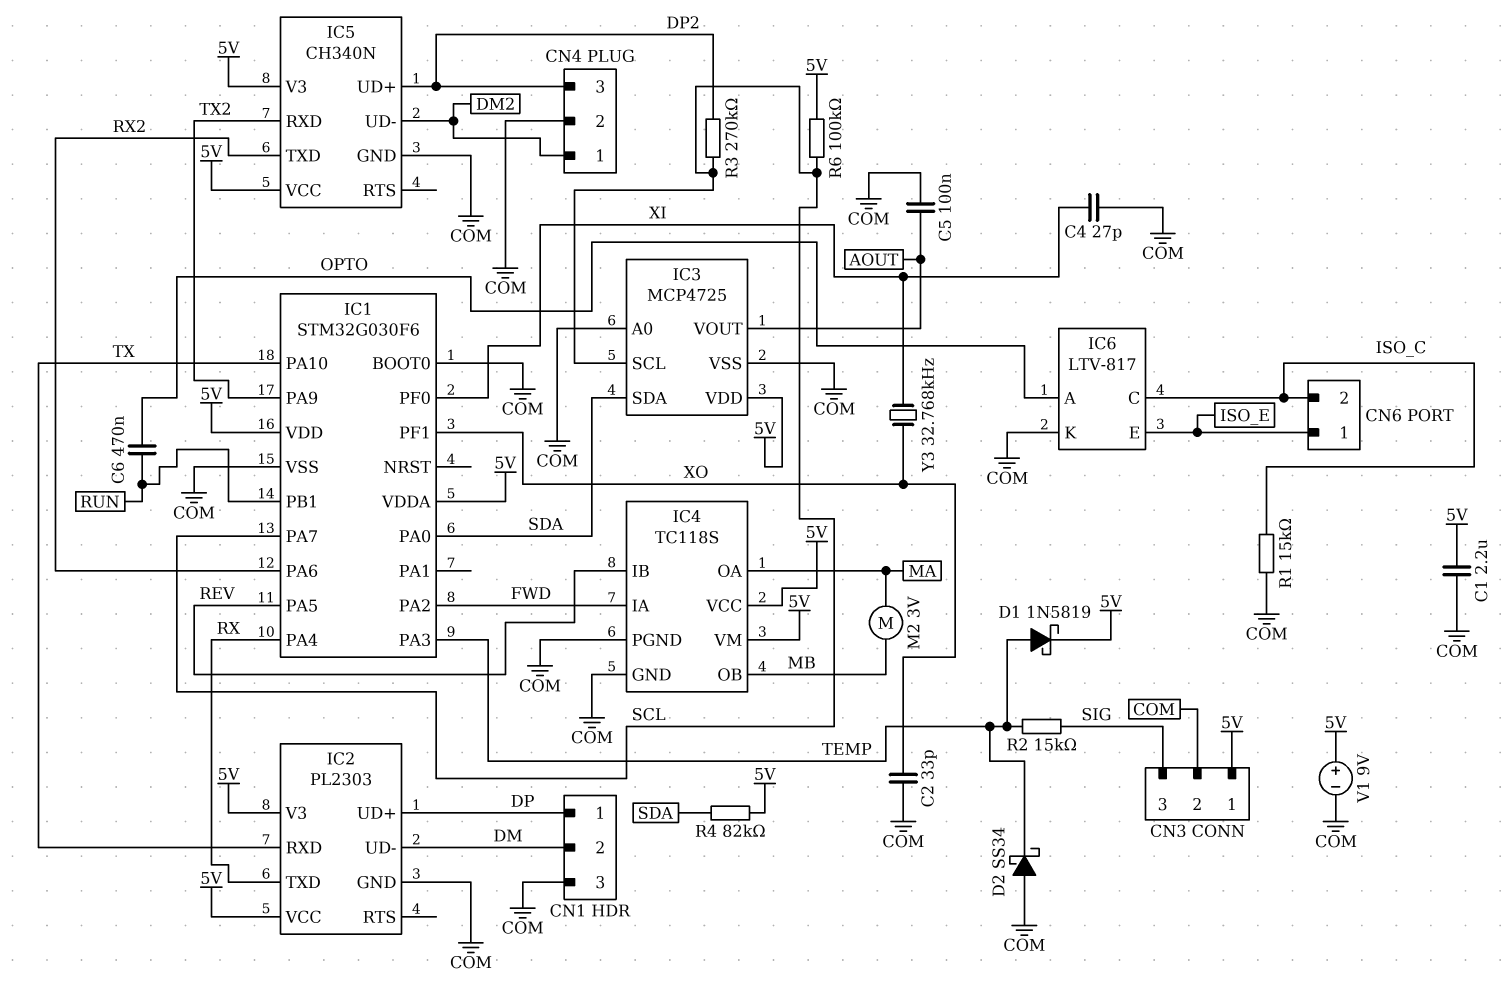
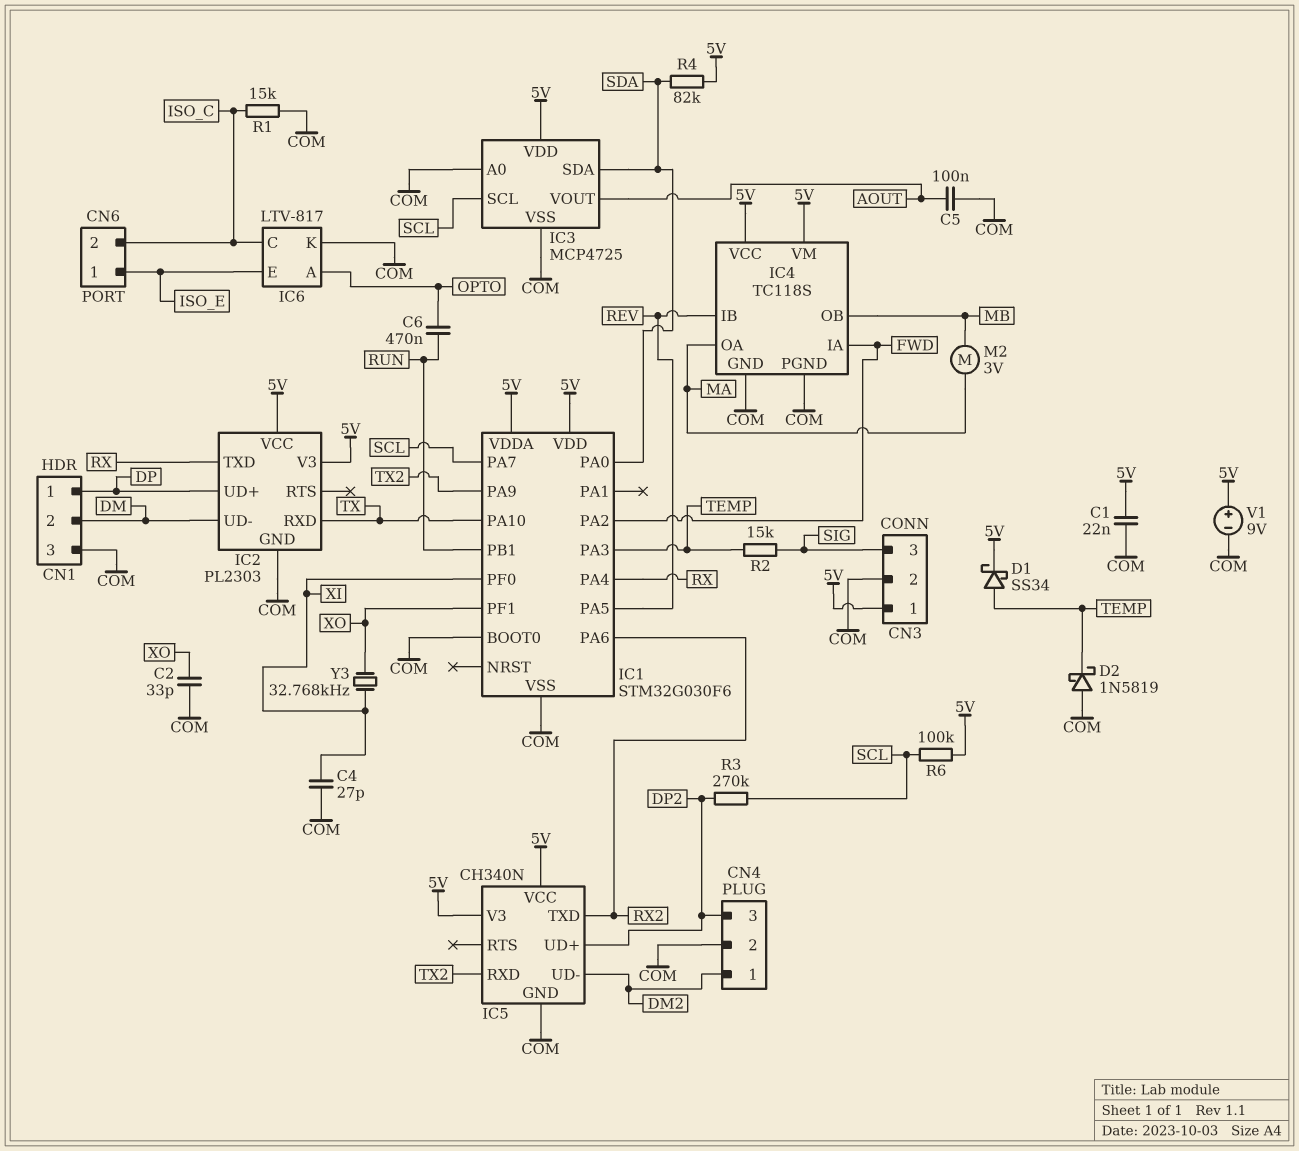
C1: 2.2uF (5V, COM) -> 22nF (5V, COM)
D1: schottky 1N5819 (A TEMP, K 5V) -> schottky SS34 (A TEMP, K 5V)
D2: schottky SS34 (A COM, K TEMP) -> schottky 1N5819 (A COM, K TEMP)

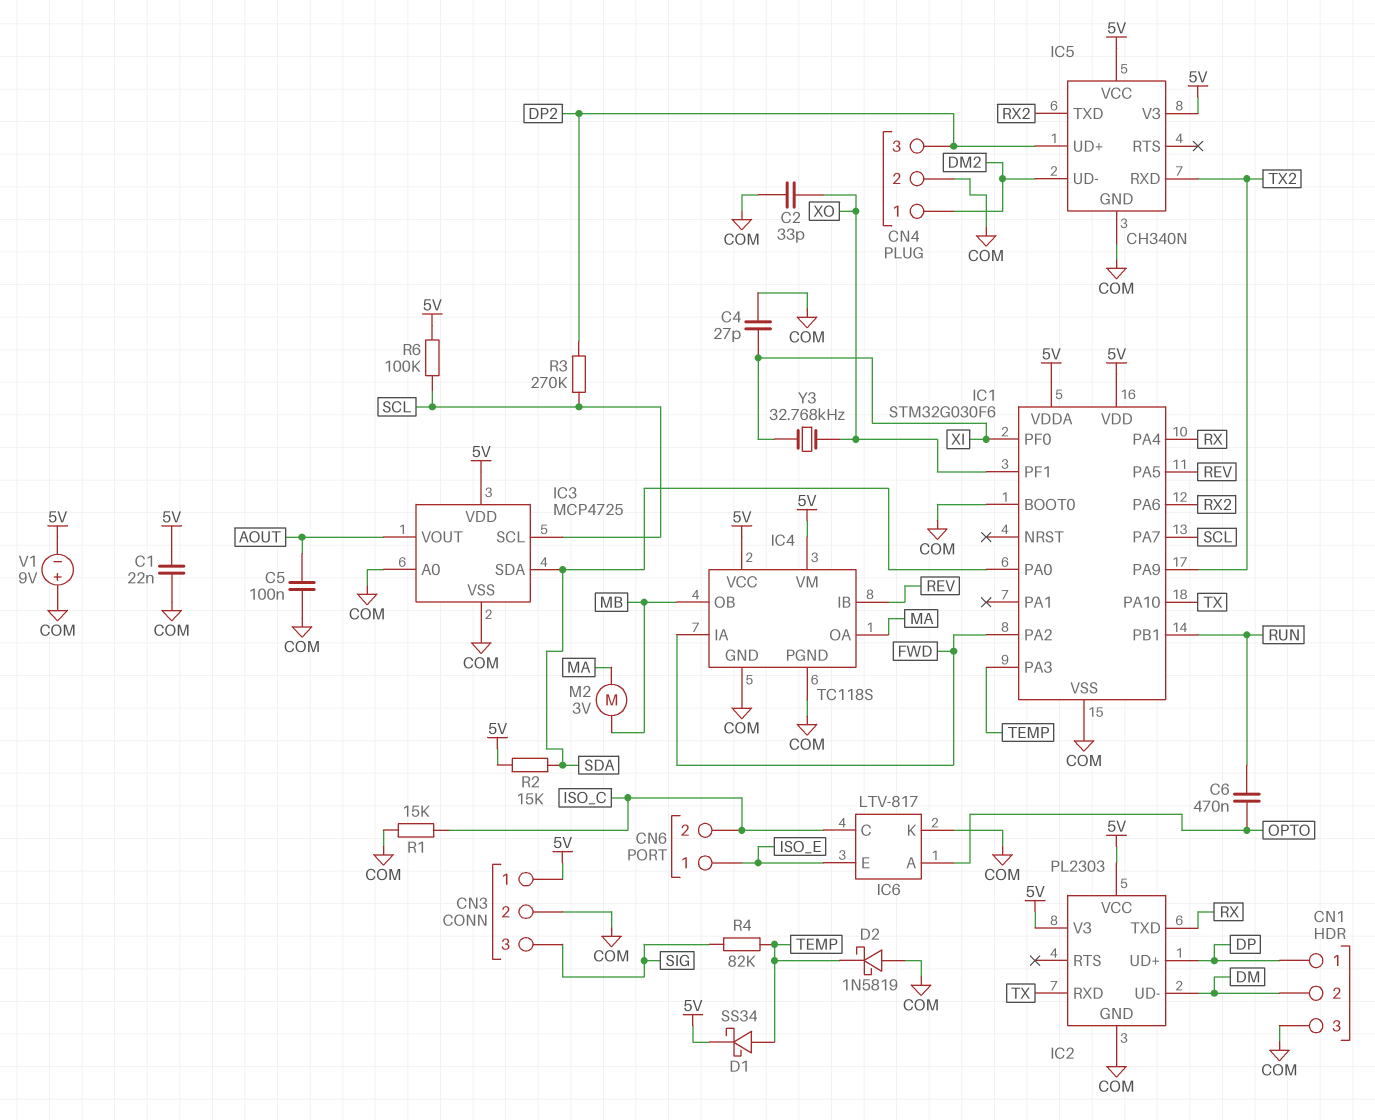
R2: 15k (SIG, TEMP) -> 15k (5V, SDA)
R4: 82k (5V, SDA) -> 82k (SIG, TEMP)
V1: 9V (plus 5V, minus COM) -> 9V (plus COM, minus 5V)

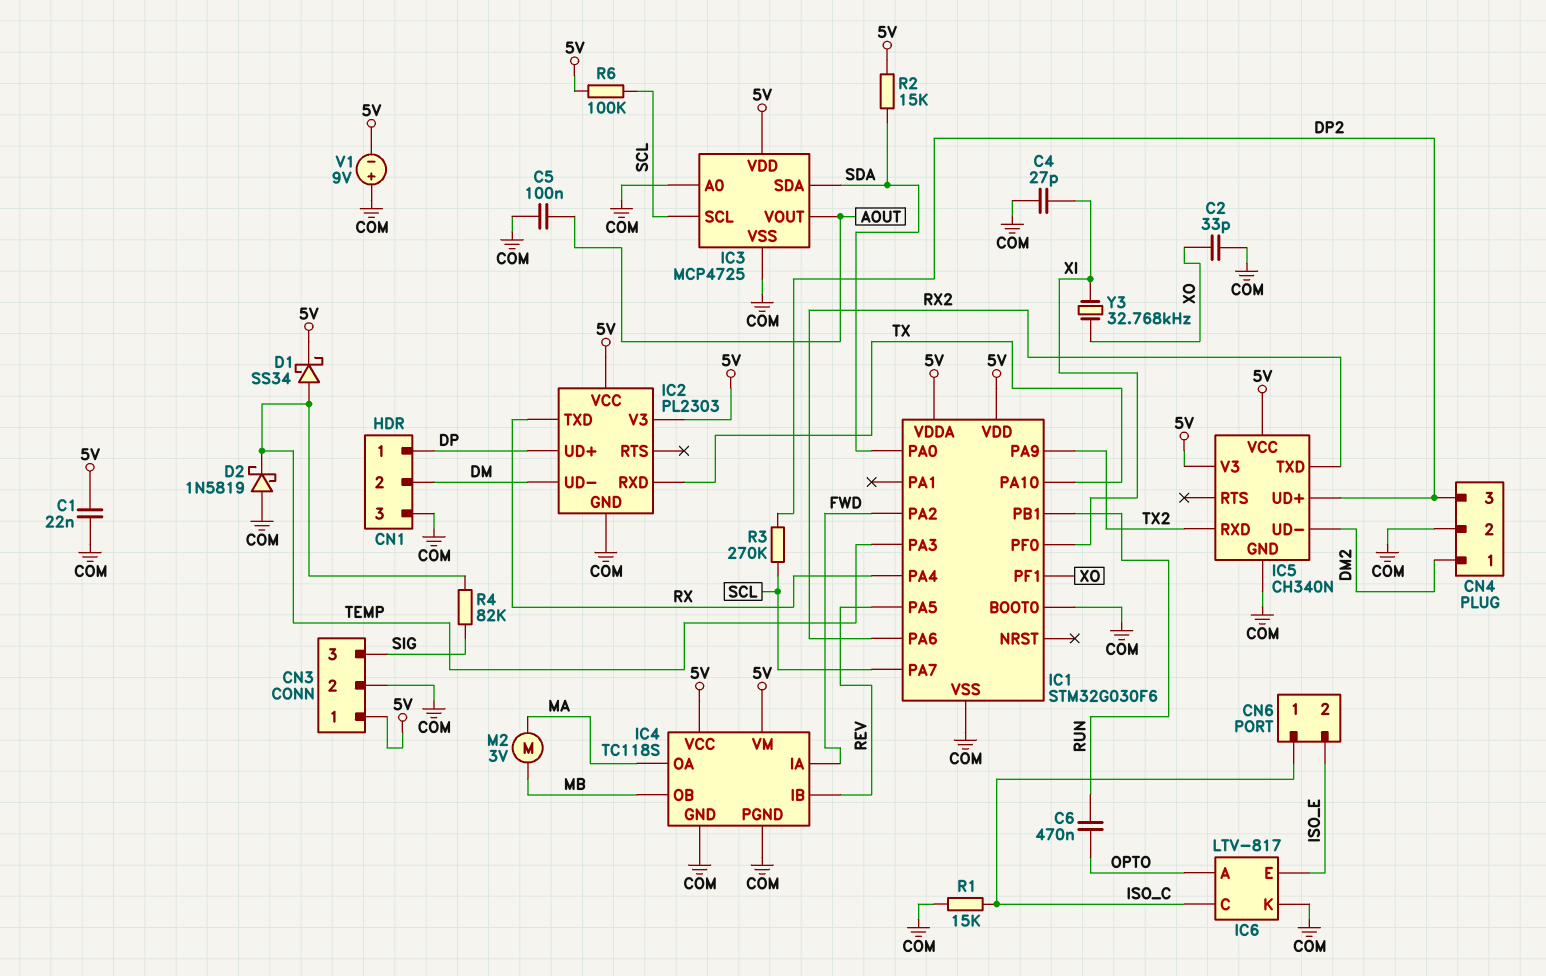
CN6 pin 1: ISO_E -> ISO_C
CN6 pin 2: ISO_C -> ISO_E

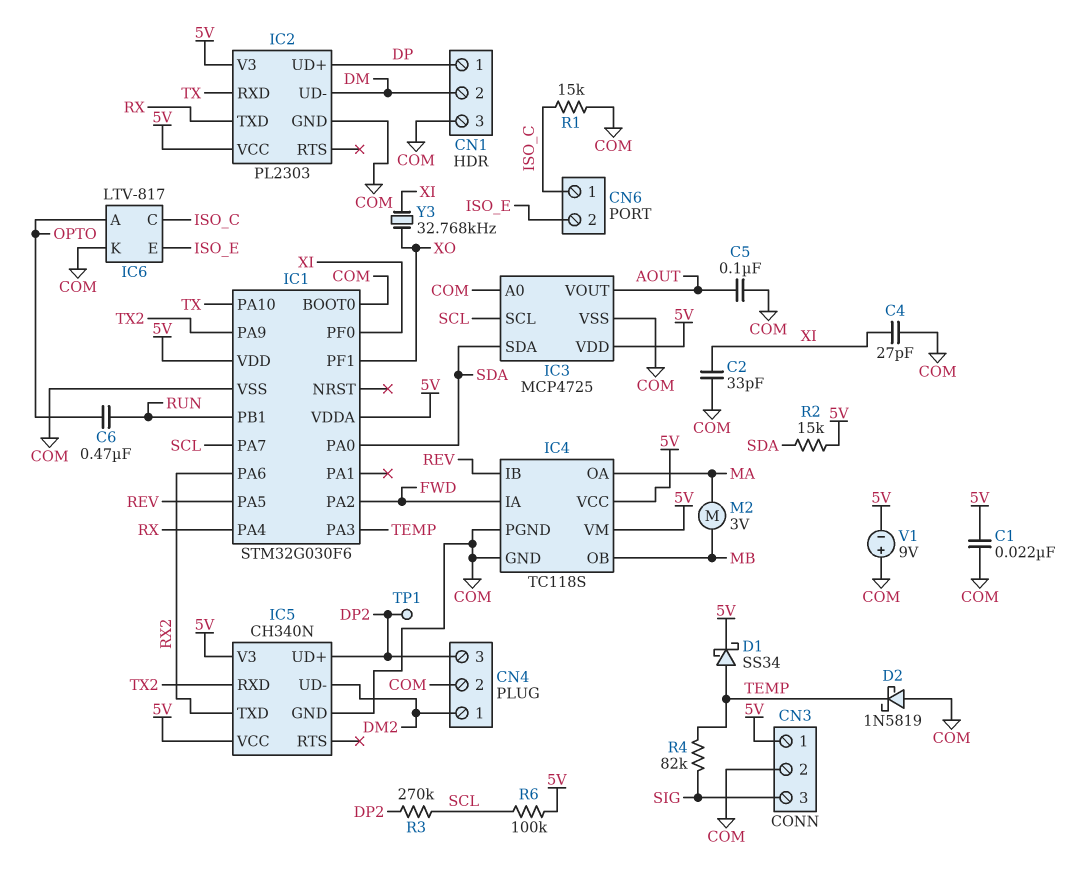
C2: 33pF (COM, XO) -> 33pF (COM, XI)
TP1: none -> test point (DP2)

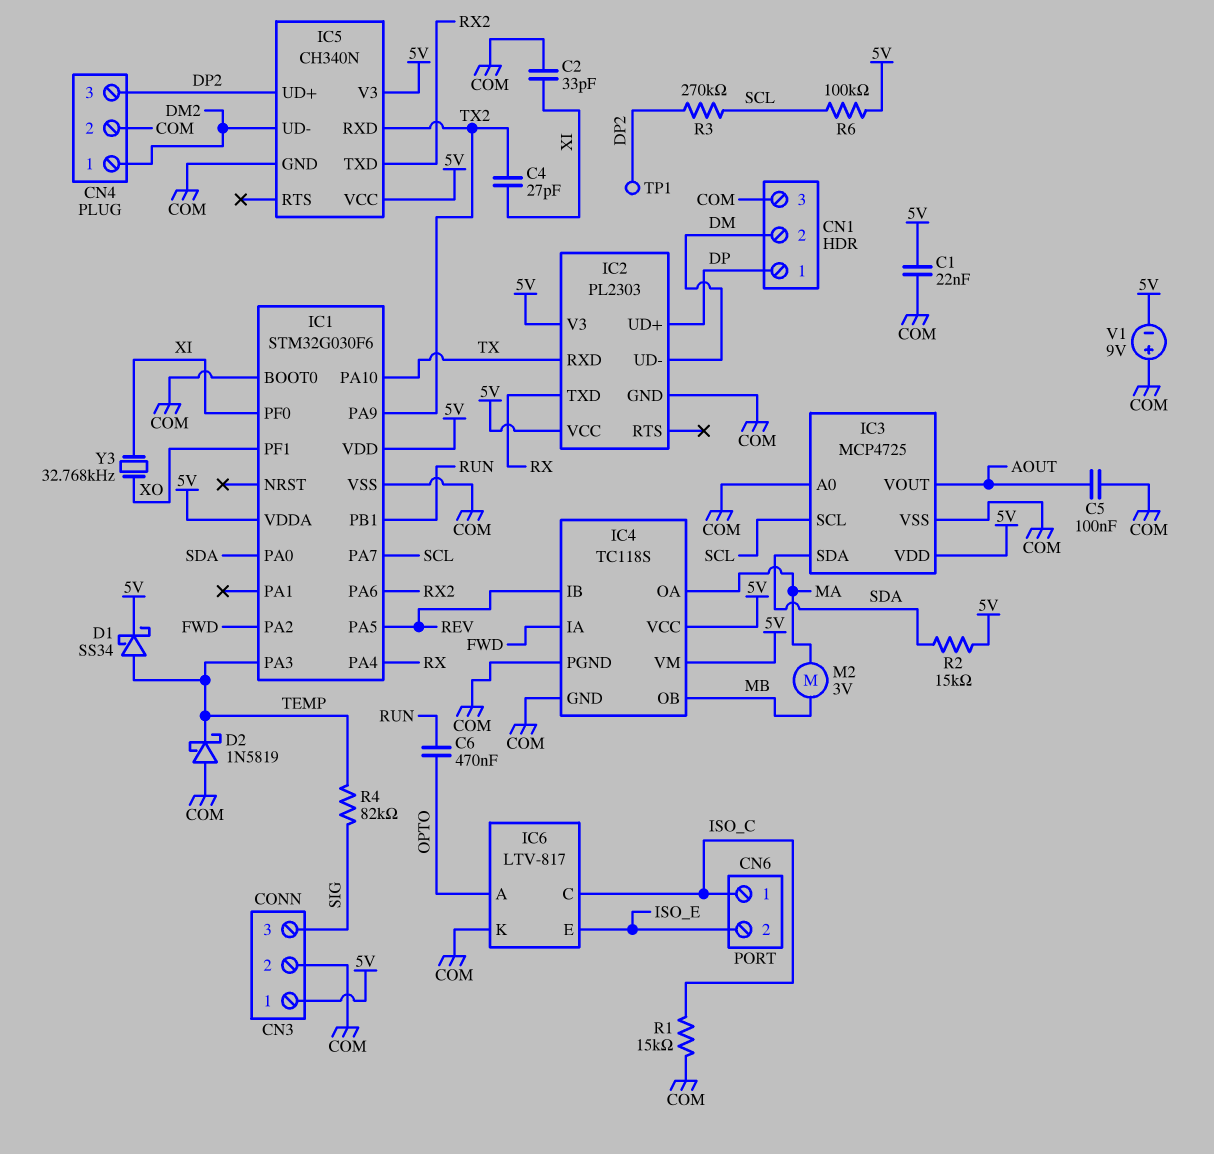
C4: 27pF (COM, XI) -> 27pF (TX2, XI)

